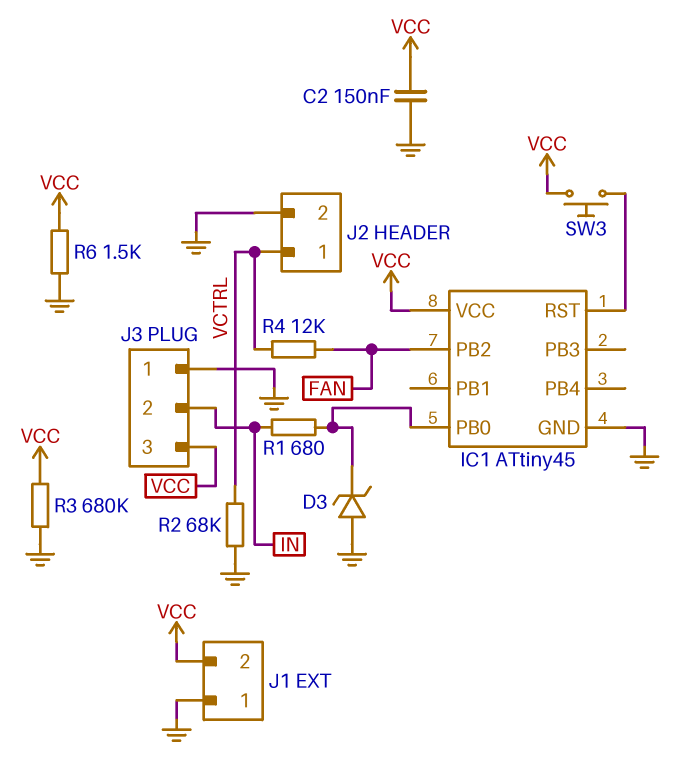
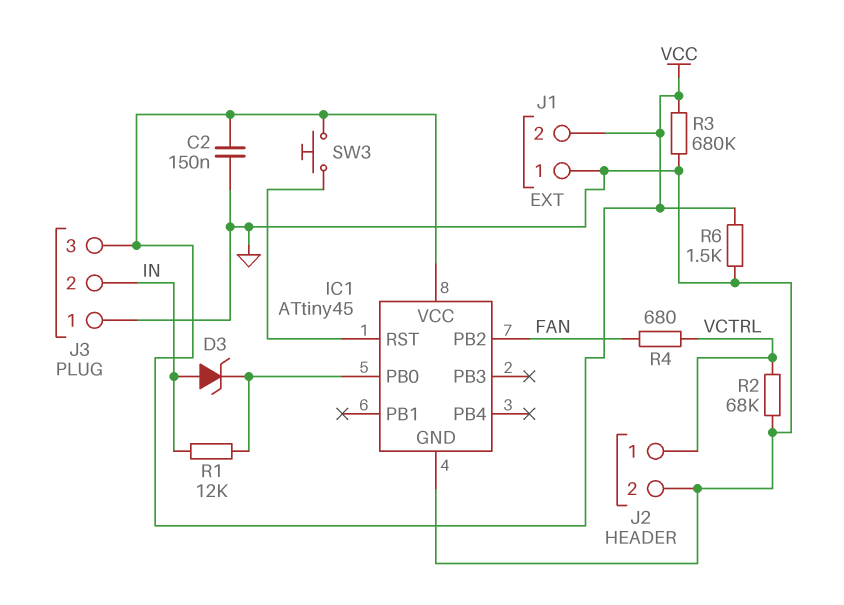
D3: zener (A GND, K IC1/PB0) -> zener (A IN, K IC1/PB0)
R1: 680 (IC1/PB0, IN) -> 12k (IC1/PB0, IN)
R4: 12k (FAN, VCTRL) -> 680 (FAN, VCTRL)

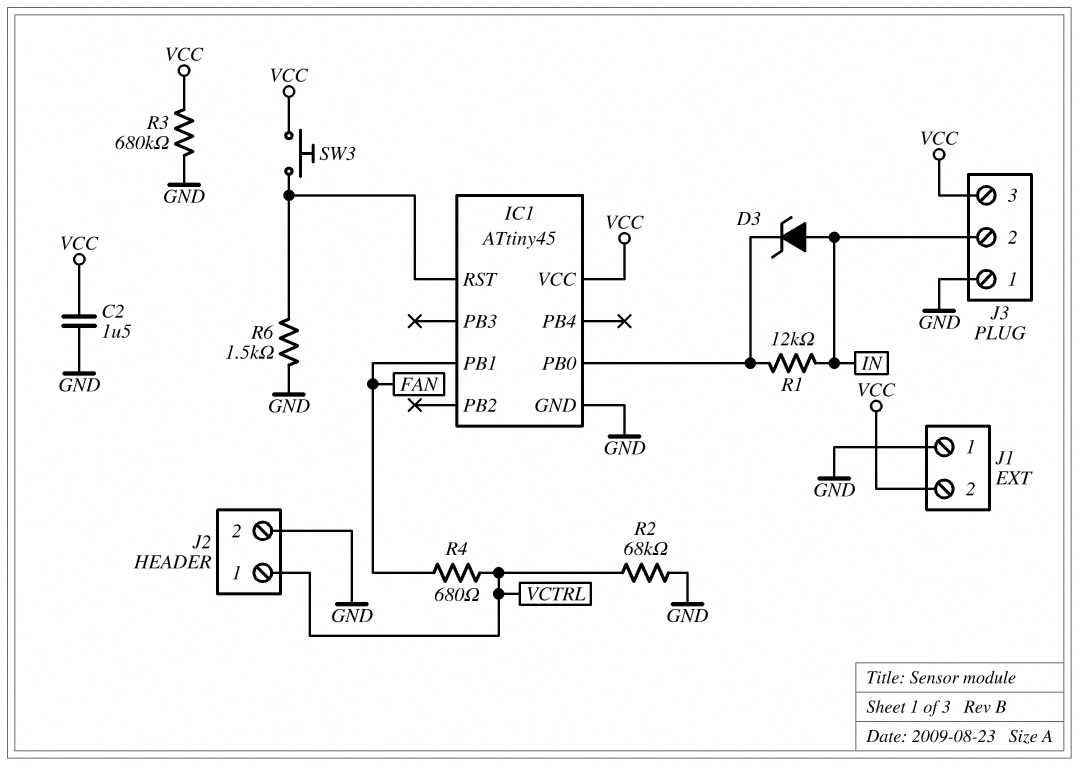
C2: 150nF (GND, VCC) -> 1.5uF (GND, VCC)
IC1 pin PB1: none -> FAN
IC1 pin PB2: FAN -> none
R6: 1.5k (GND, VCC) -> 1.5k (GND, IC1/RST)

